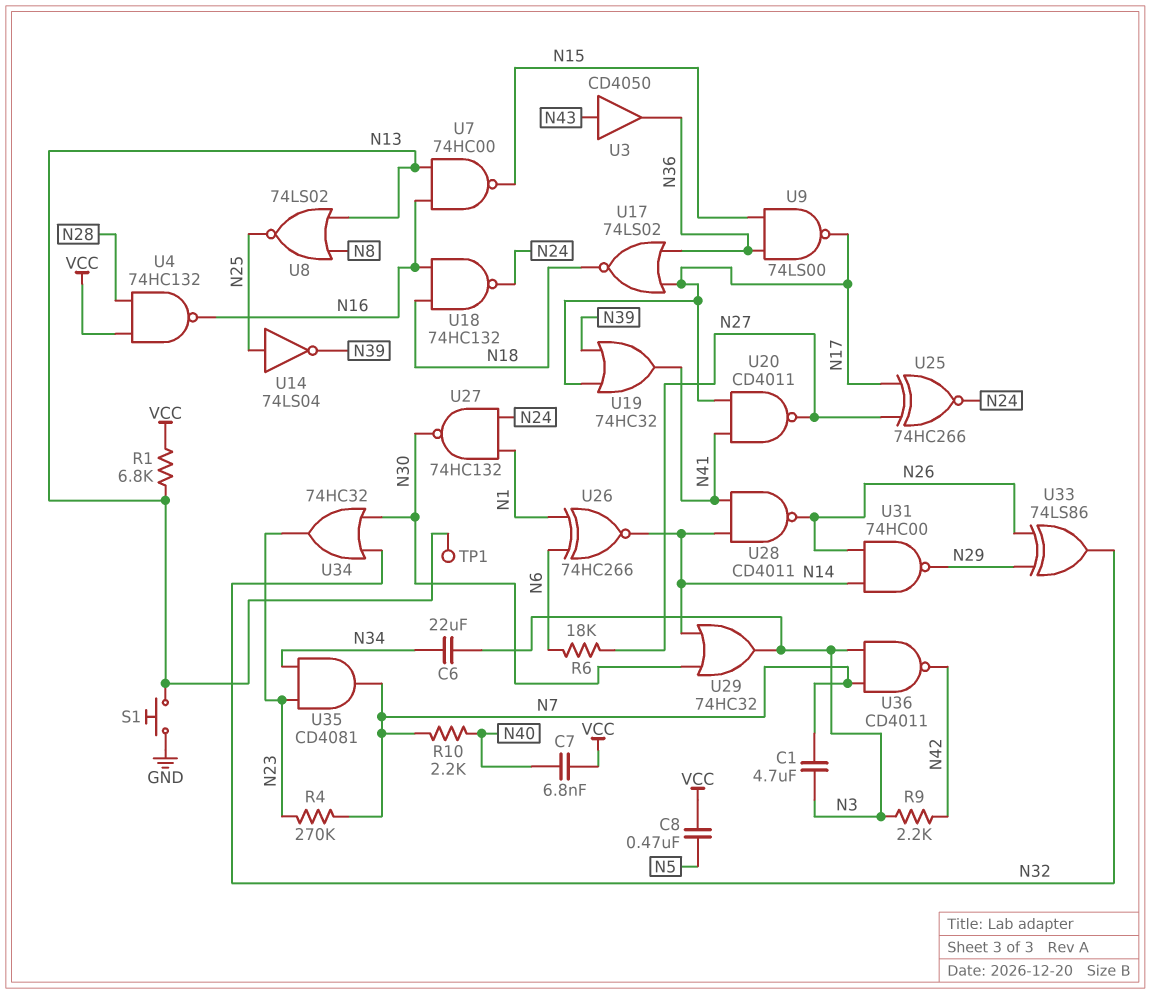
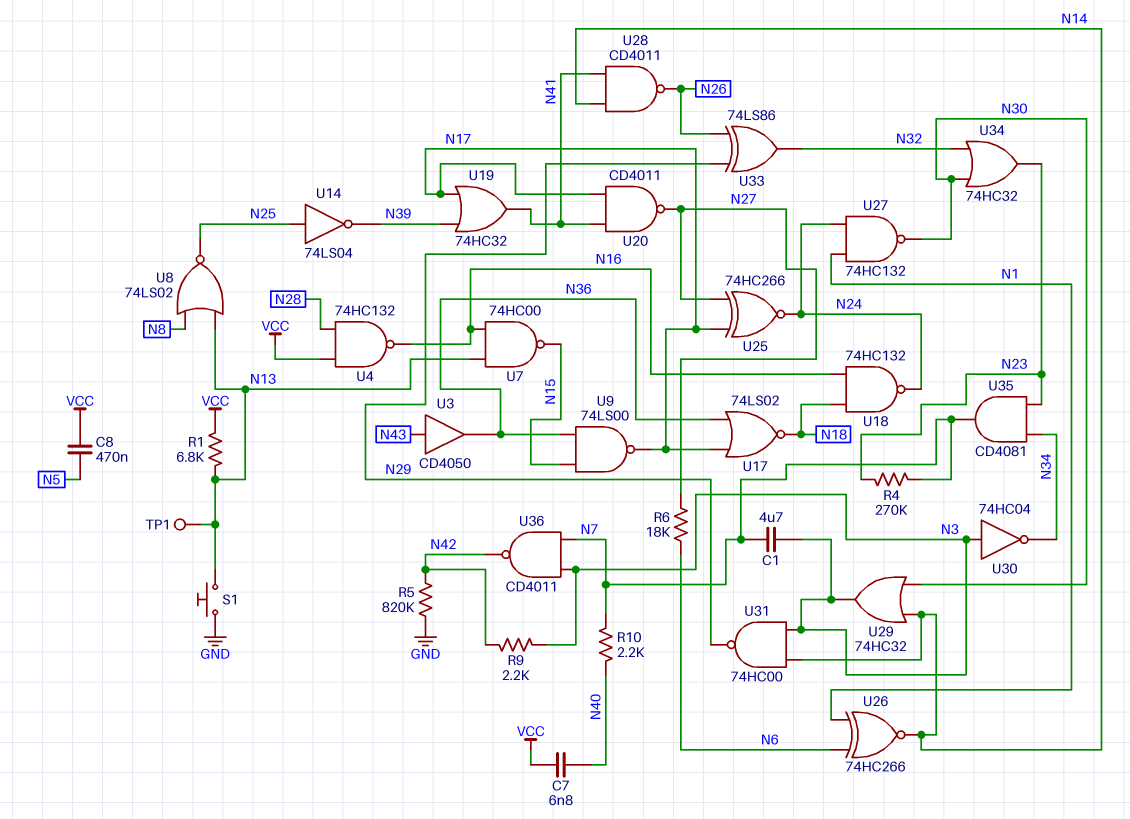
C6: 22uF (N3, N34) -> none
R5: none -> 820k (GND, N42)
U30: none -> NOT 74HC04 (in N3, out N34)
U31: NAND 74HC00 (in N14, in N26, out N29) -> NAND 74HC00 (in N3, in N14, out N29)

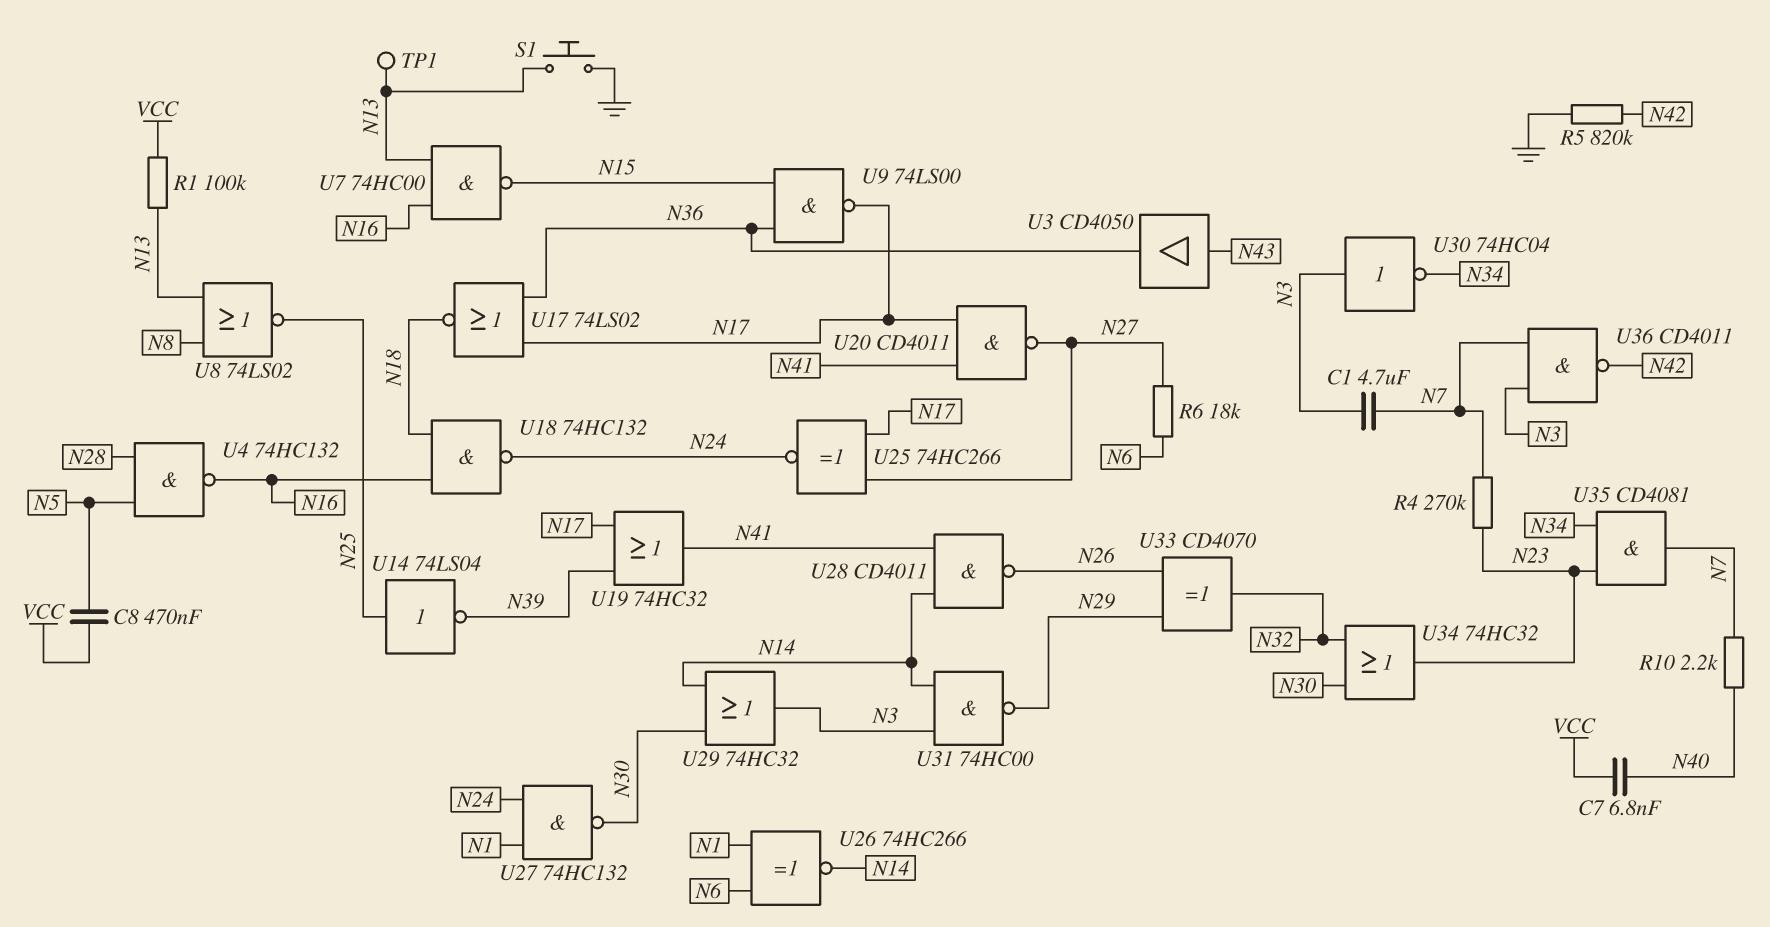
R1: 6.8k (N13, VCC) -> 100k (N13, VCC)
R9: 2.2k (N3, N42) -> none
U4: NAND 74HC132 (in N28, in VCC, out N16) -> NAND 74HC132 (in N5, in N28, out N16)
U33: XOR 74LS86 (in N26, in N29, out N32) -> XOR CD4070 (in N26, in N29, out N32)

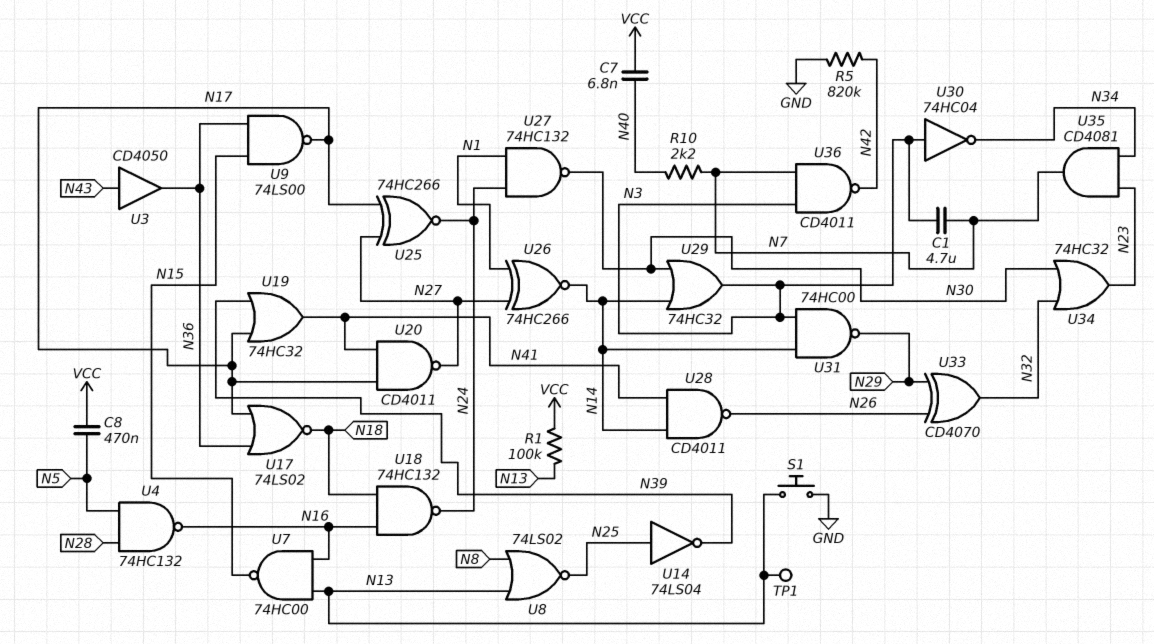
R4: 270k (N7, N23) -> none
R6: 18k (N6, N27) -> none
U26: XNOR 74HC266 (in N1, in N6, out N14) -> XNOR 74HC266 (in N1, in N27, out N14)

